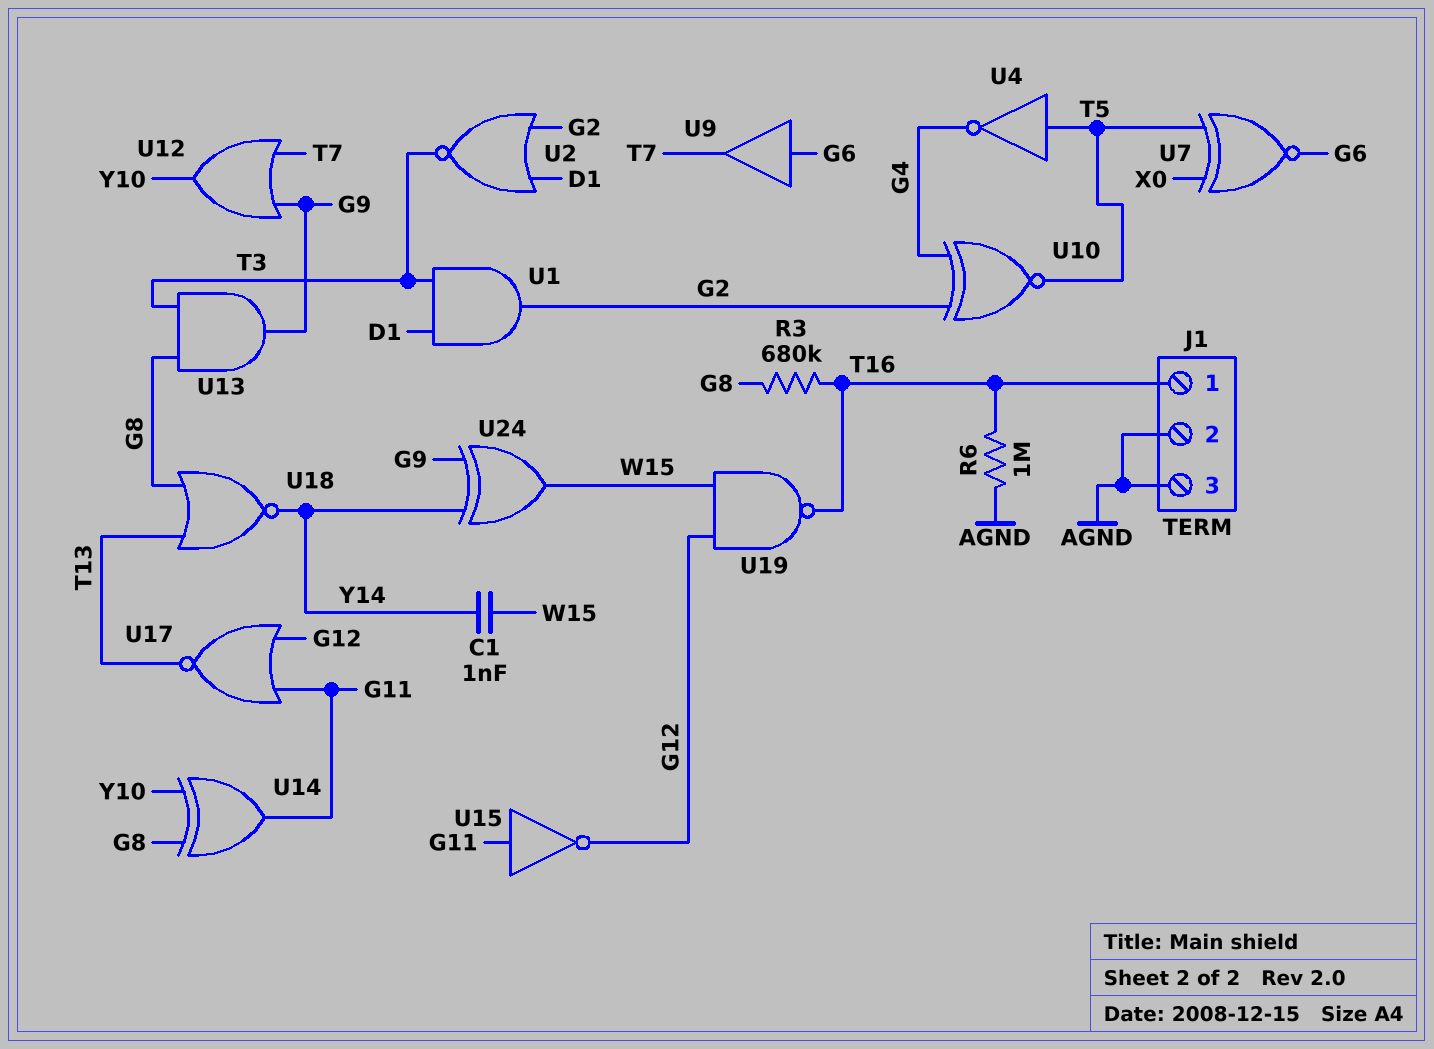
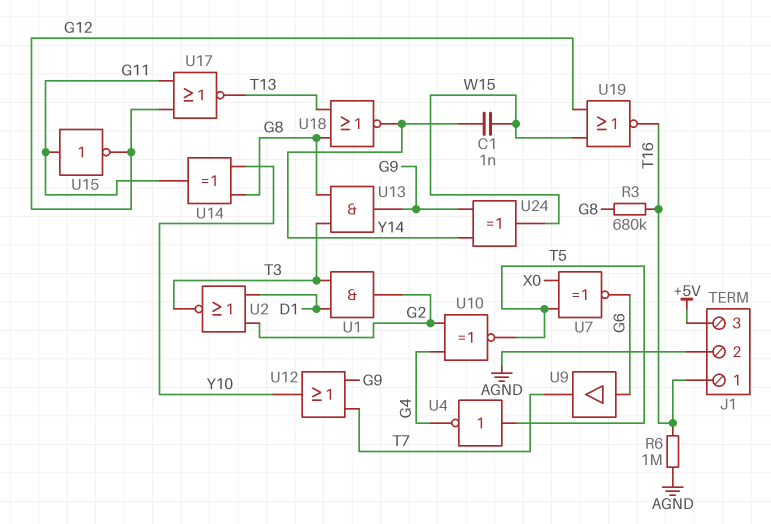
J1 pin 3: AGND -> +5V
U19: NAND (in G12, in W15, out T16) -> NOR (in G12, in W15, out T16)

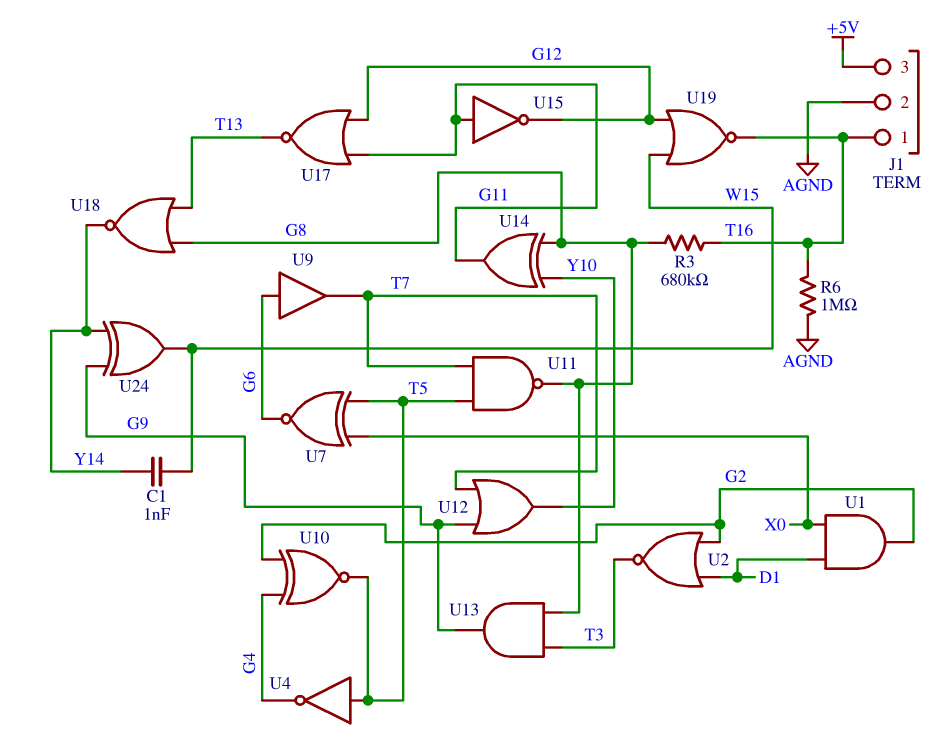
U1: AND (in D1, in T3, out G2) -> AND (in D1, in X0, out G2)
U11: none -> NAND (in T5, in T7, out G8)

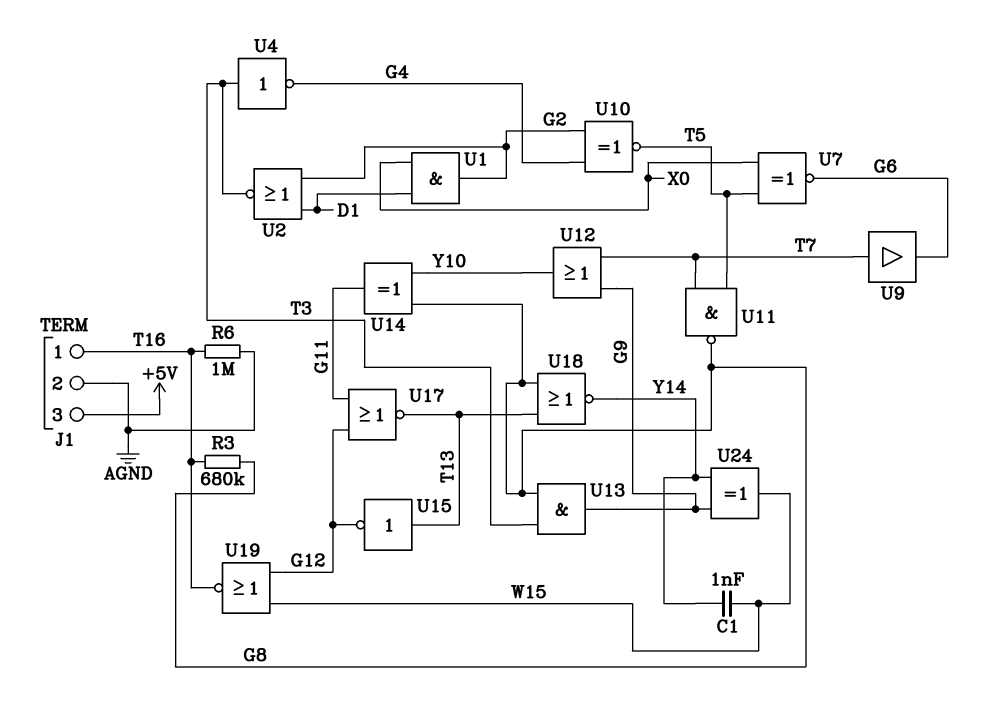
U4: NOT (in T5, out G4) -> NOT (in T3, out G4)
U9: buffer (in G6, out T7) -> buffer (in T7, out G6)
U15: NOT (in G11, out G12) -> NOT (in T13, out G12)

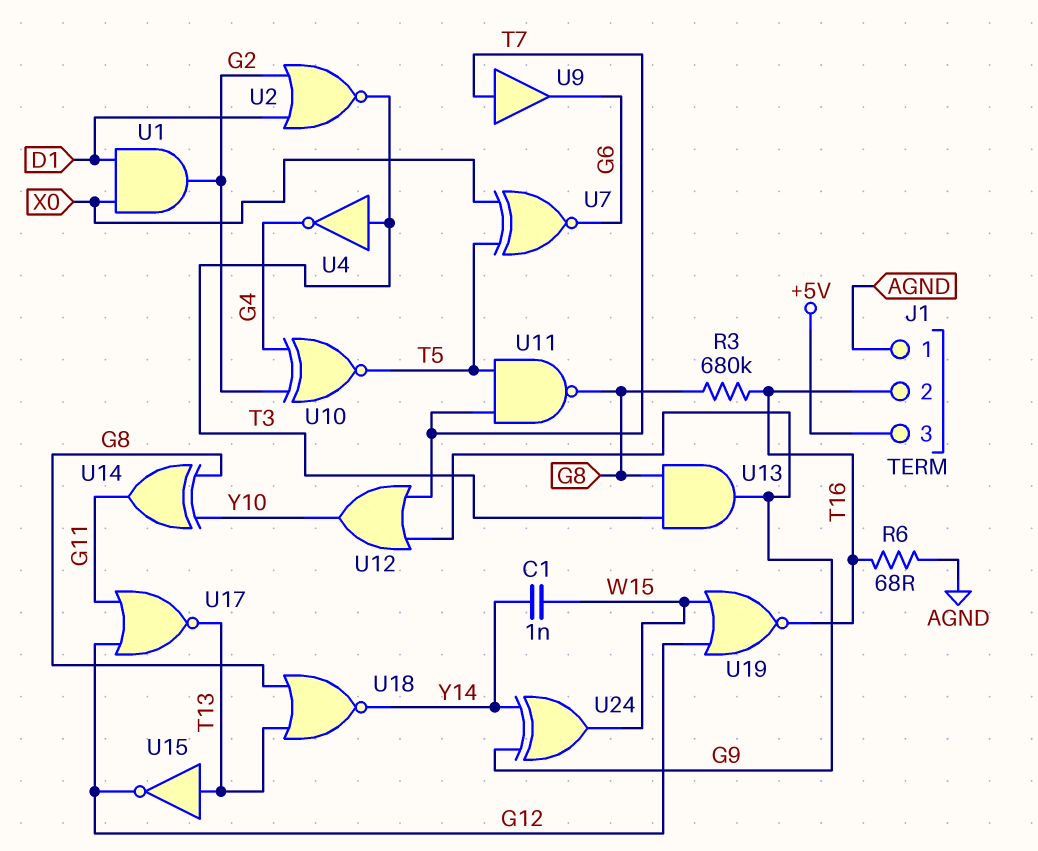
J1 pin 1: T16 -> AGND
J1 pin 2: AGND -> T16
R6: 1M (AGND, T16) -> 68 (AGND, T16)

